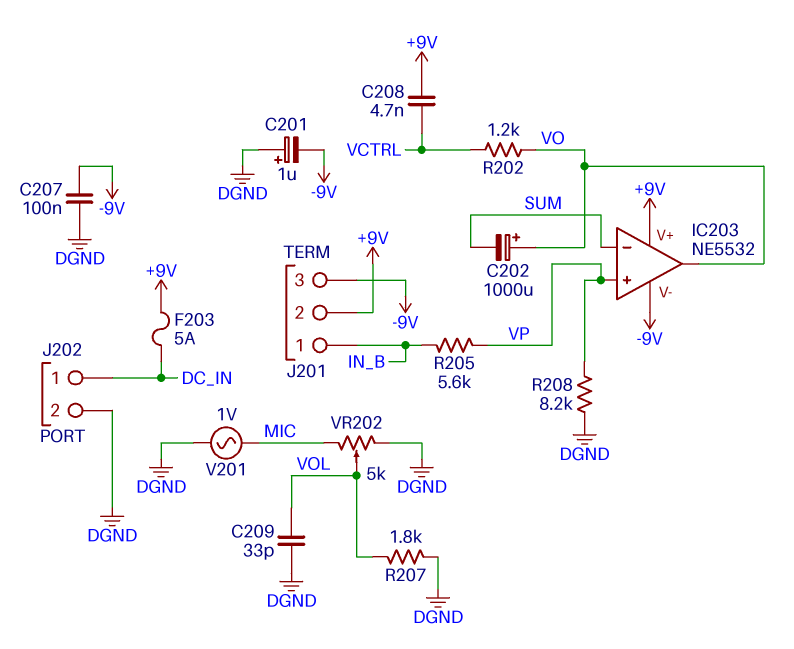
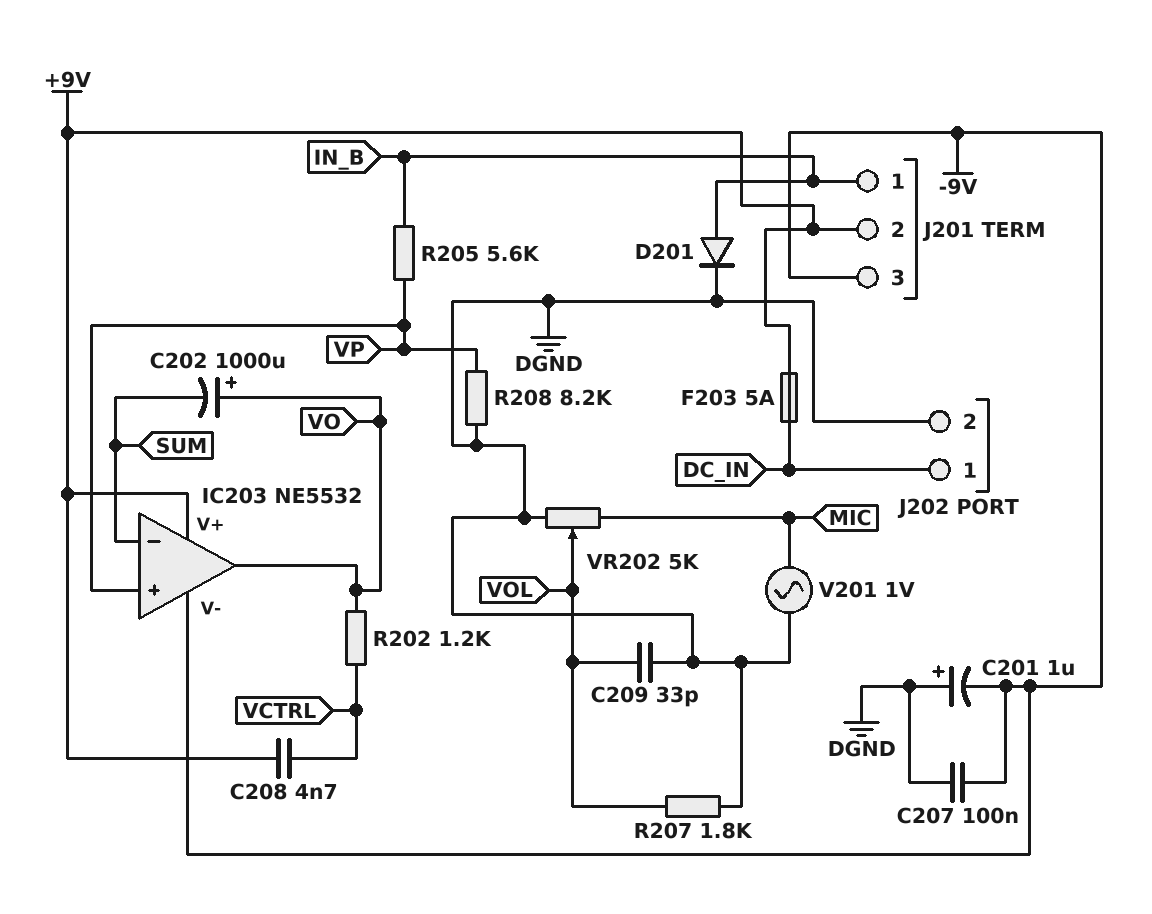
D201: none -> diode (A IN_B, K DGND)

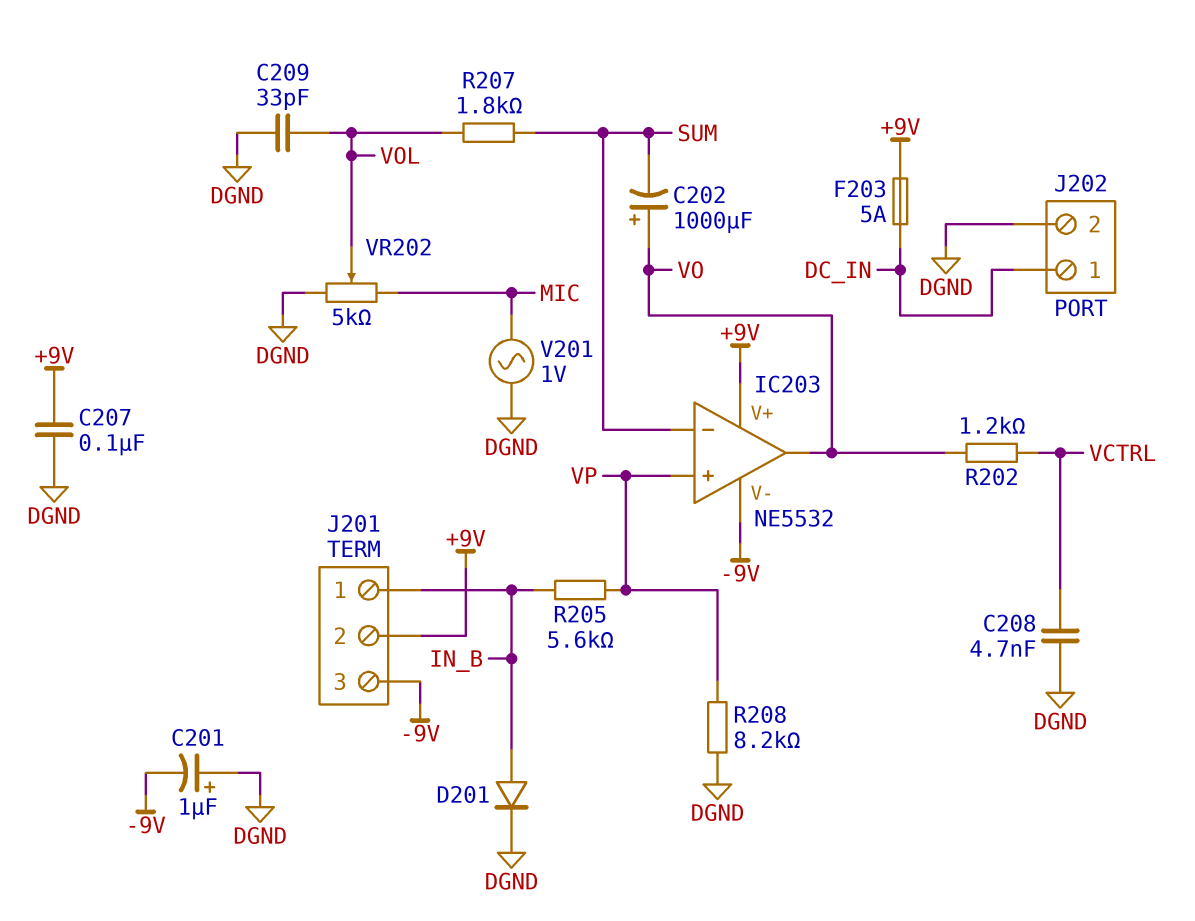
C207: 100nF (-9V, DGND) -> 100nF (+9V, DGND)
C208: 4.7nF (+9V, VCTRL) -> 4.7nF (DGND, VCTRL)
R207: 1.8k (DGND, VOL) -> 1.8k (SUM, VOL)

